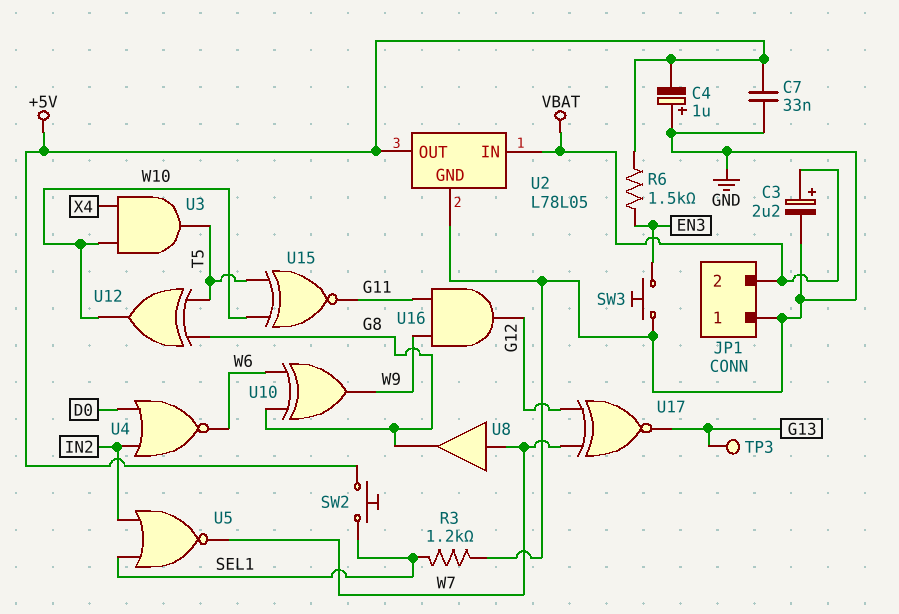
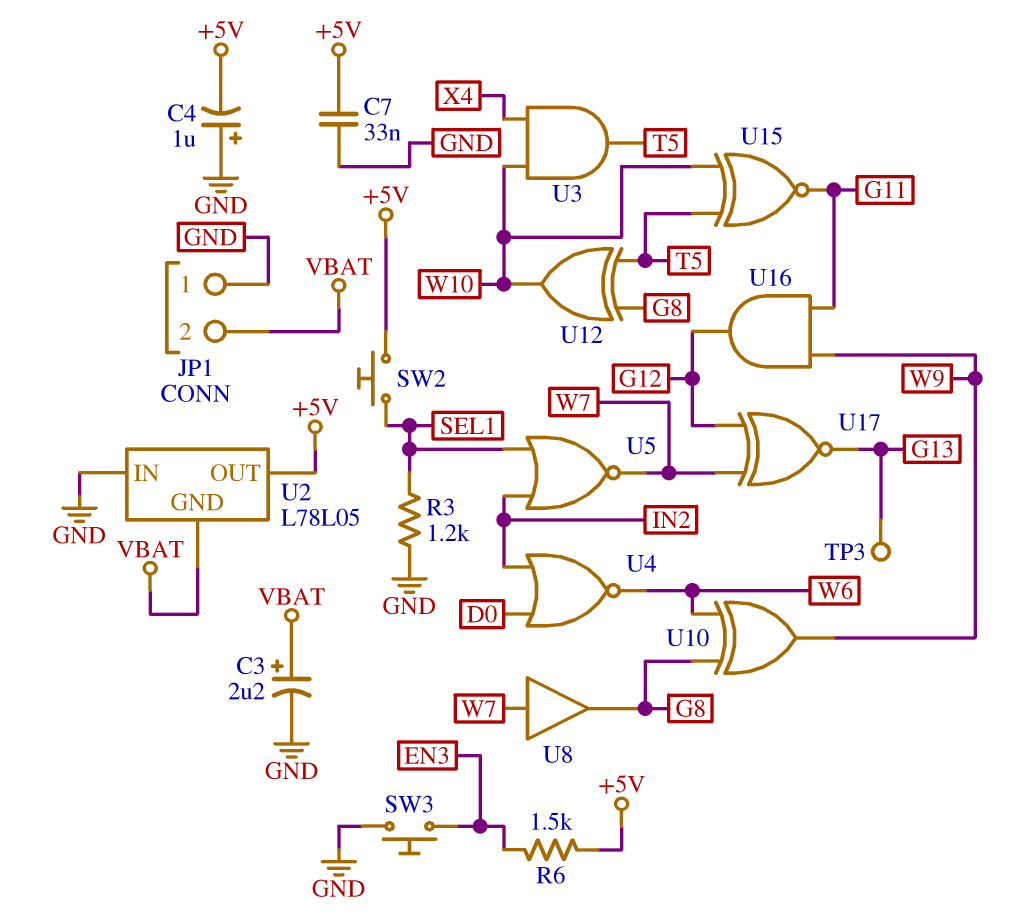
U2 pin GND: GND -> VBAT
U2 pin IN: VBAT -> GND

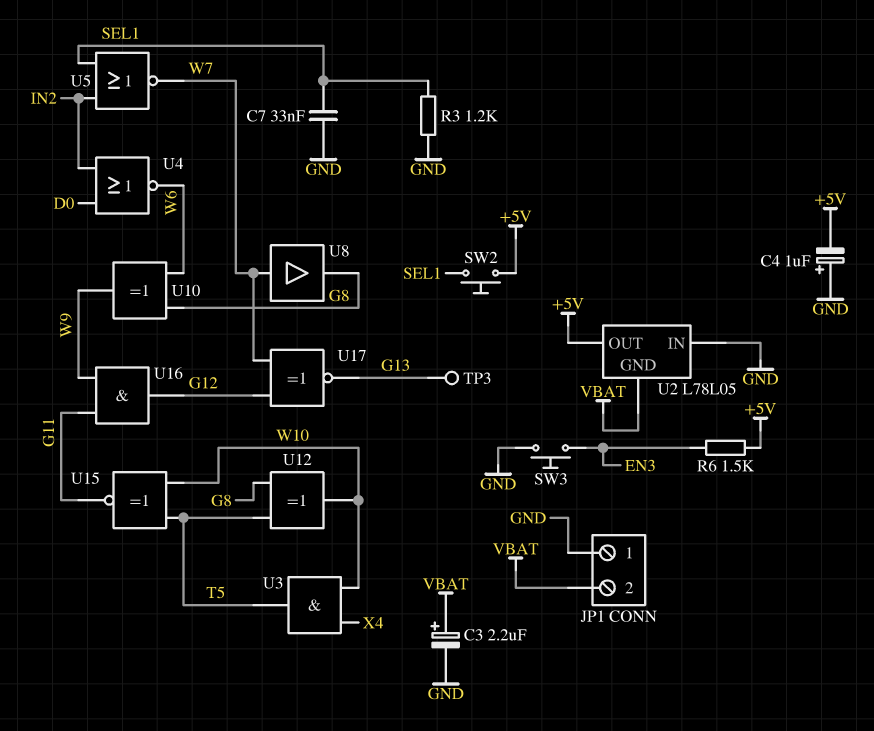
C7: 33nF (+5V, GND) -> 33nF (GND, SEL1)

